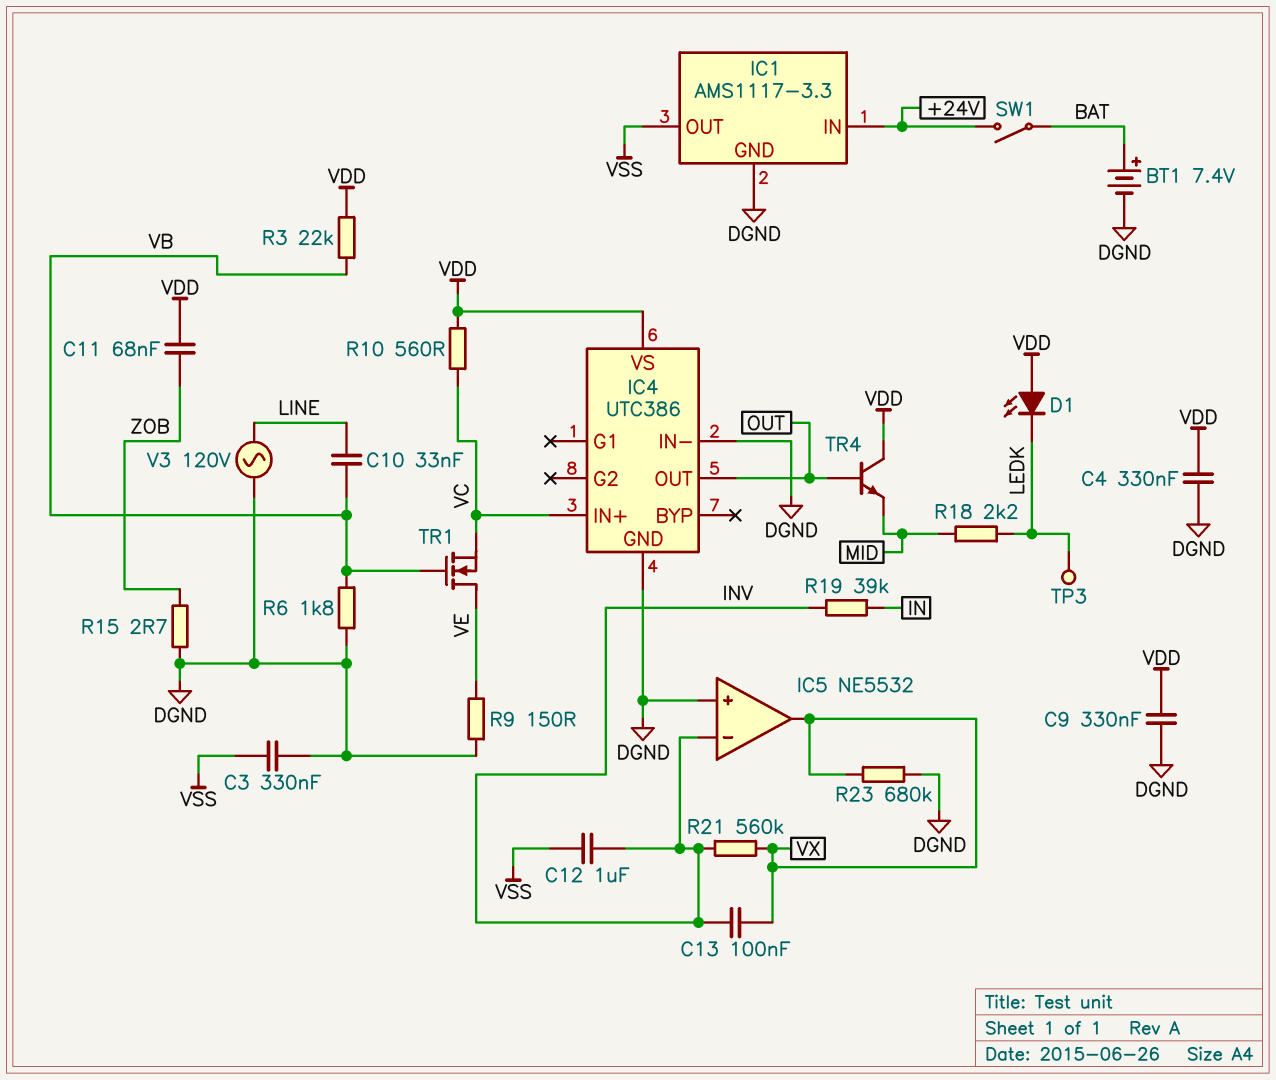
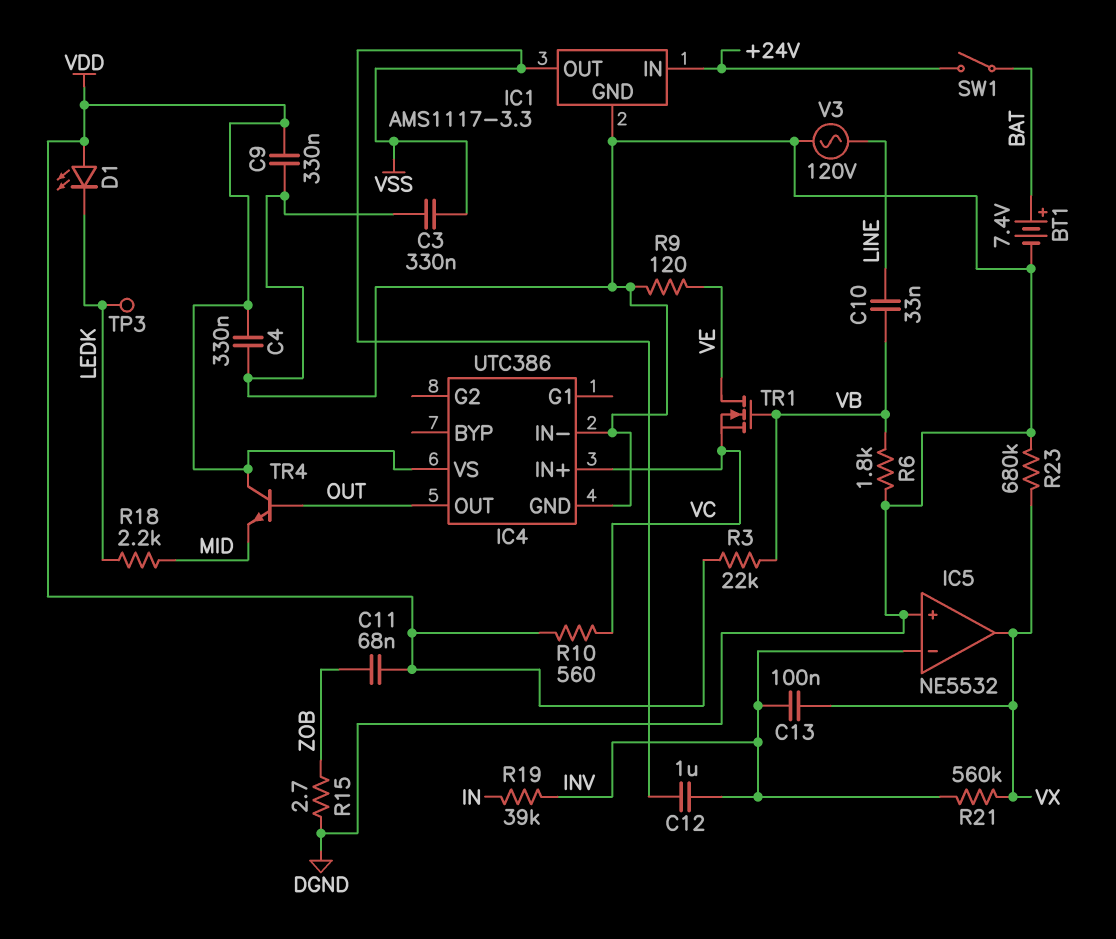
R9: 150 (DGND, VE) -> 120 (DGND, VE)

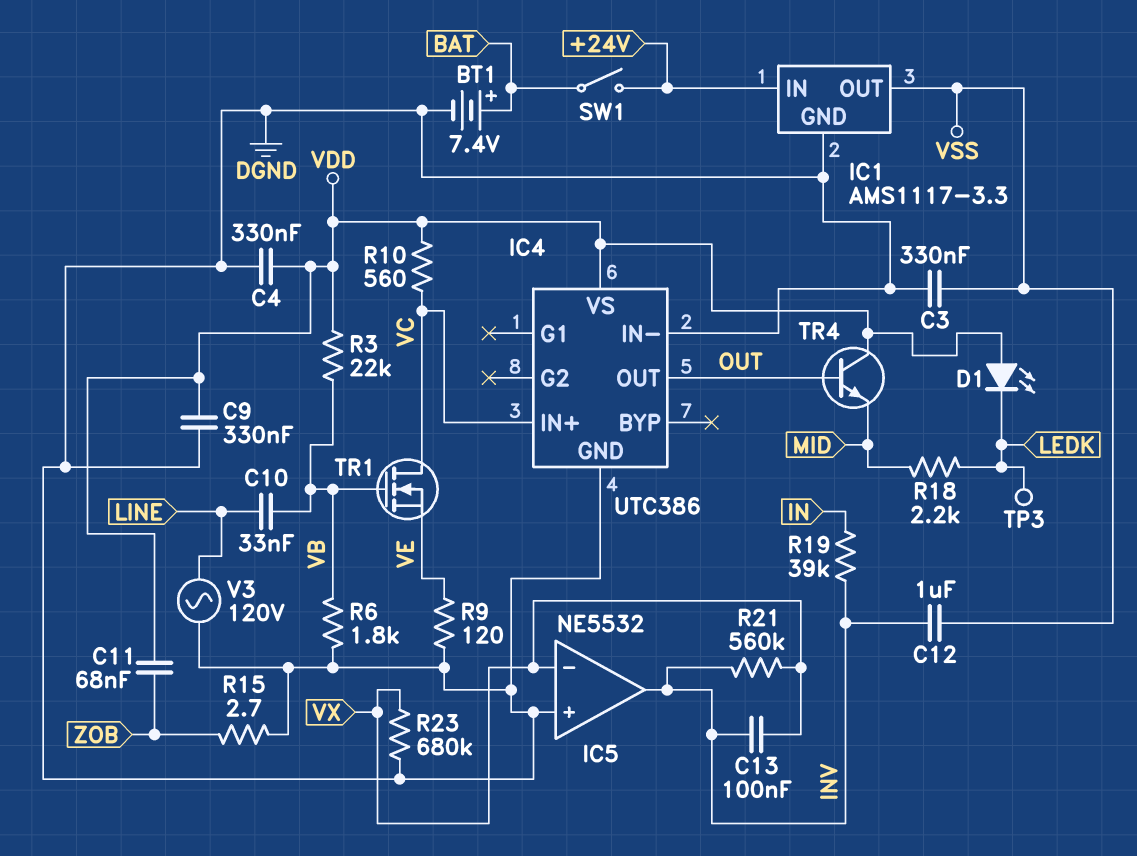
IC5 pin in-: INV -> VX
IC5 pin out: VX -> INV
TR1: NMOS (G VB, D VE, S VC) -> NMOS (G VB, D VC, S VE)

